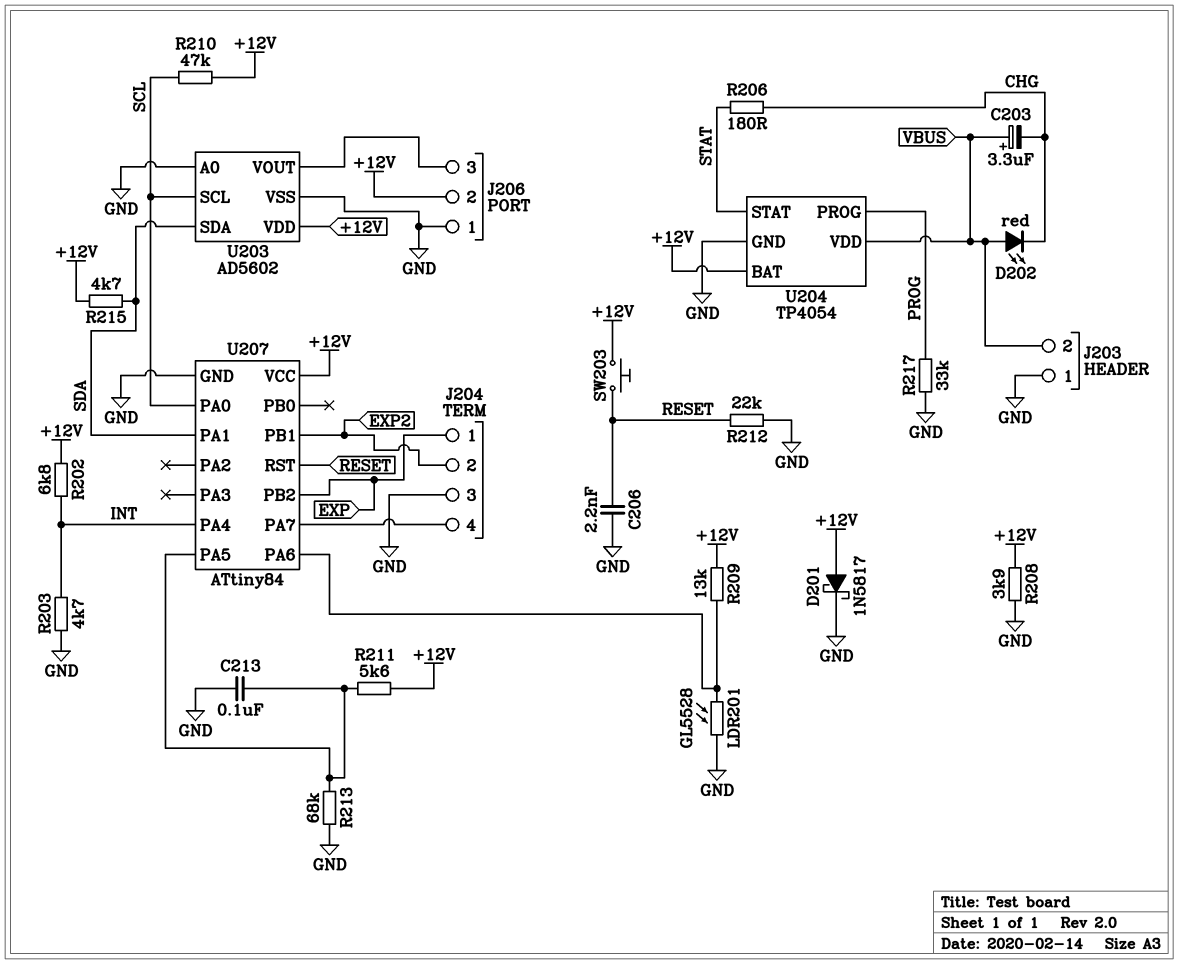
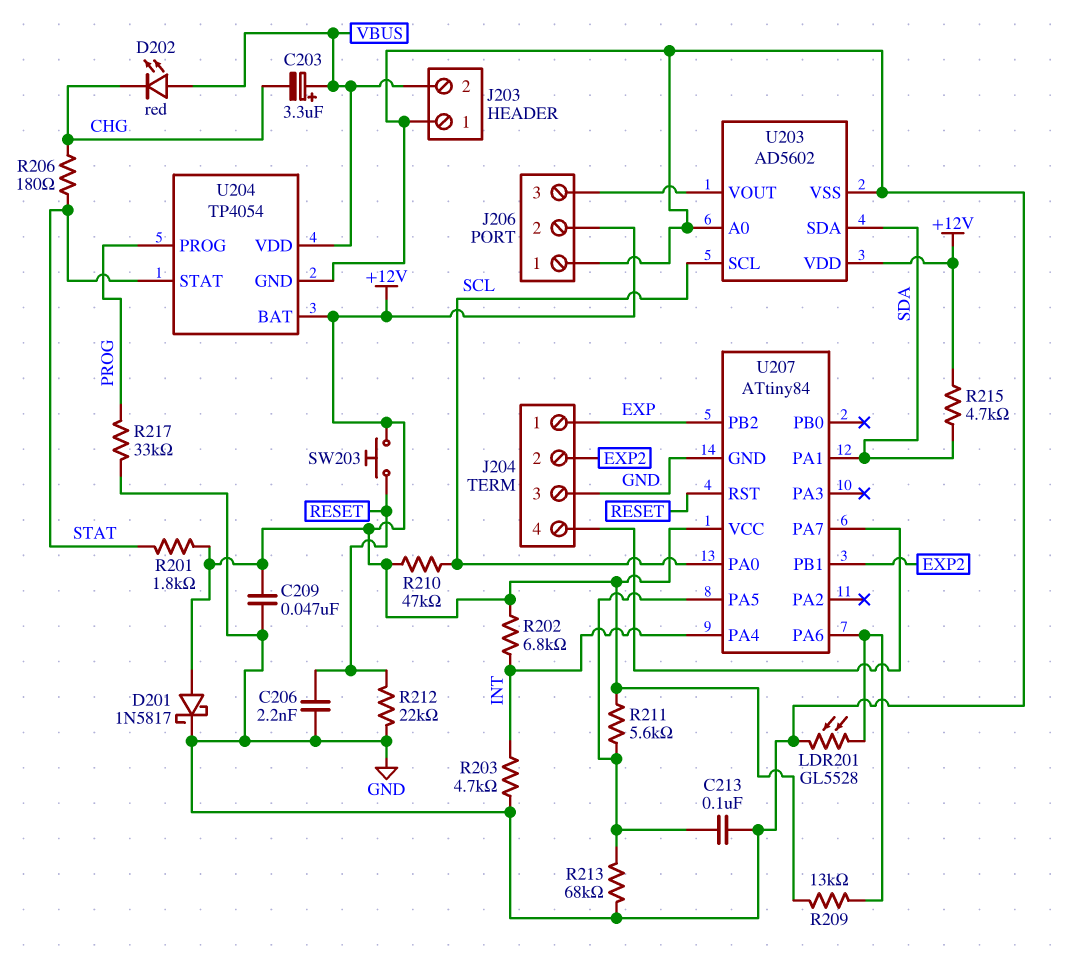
C209: none -> 47nF (+12V, GND)
R201: none -> 1.8k (+12V, STAT)
R208: 3.9k (+12V, GND) -> none

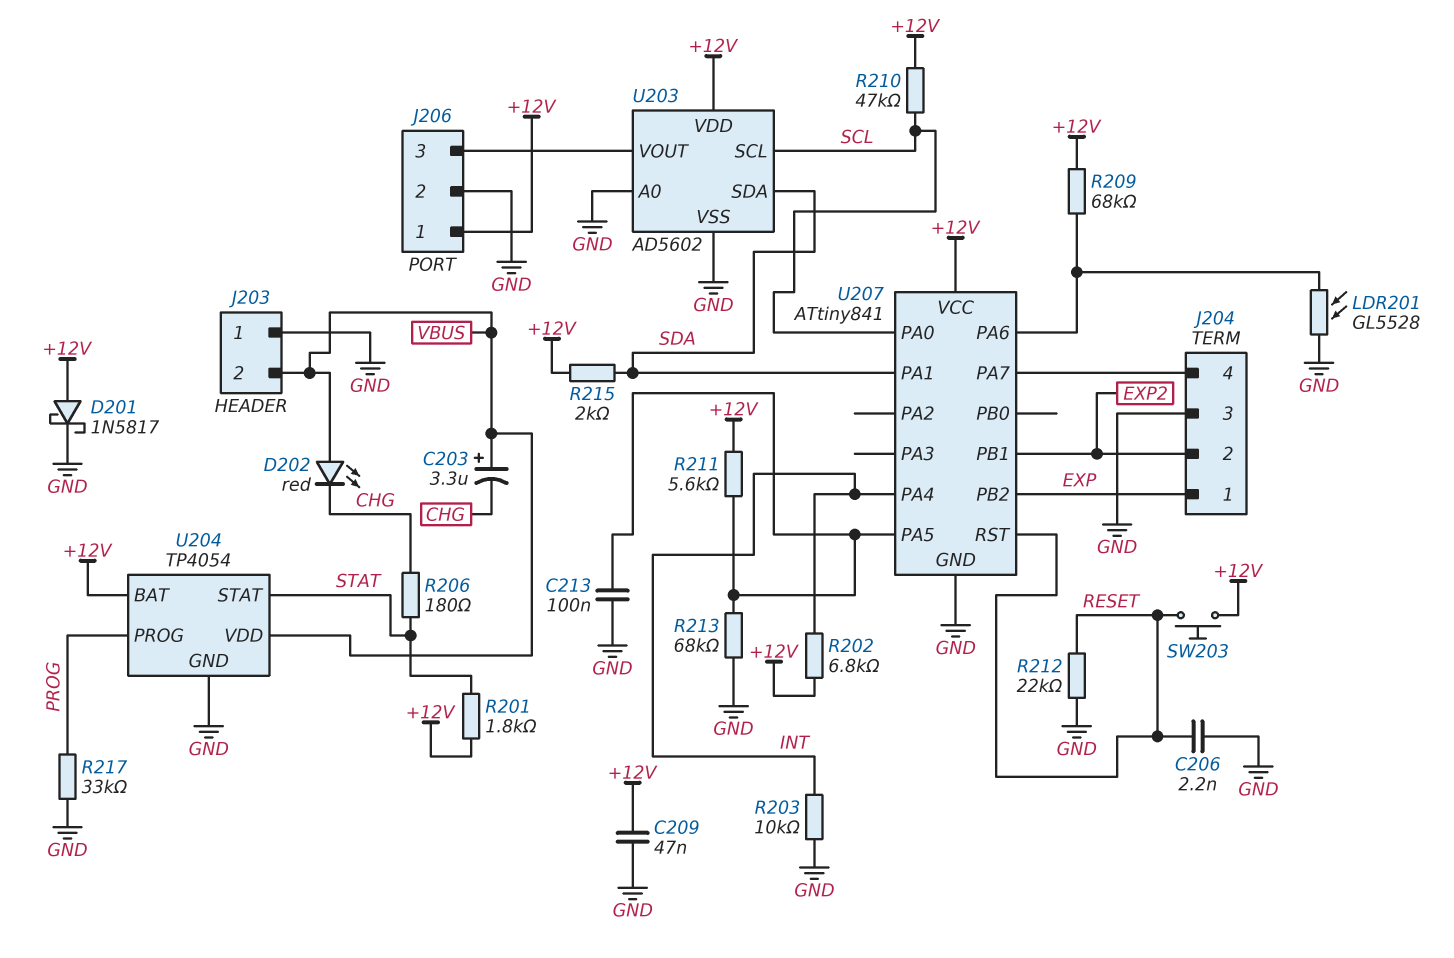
J206 pin 1: GND -> +12V
J206 pin 2: +12V -> GND
R203: 4.7k (GND, INT) -> 10k (GND, INT)
R209: 13k (+12V, U207/PA6) -> 68k (+12V, U207/PA6)
R215: 4.7k (+12V, SDA) -> 2k (+12V, SDA)
U207: ATtiny84 -> ATtiny841

